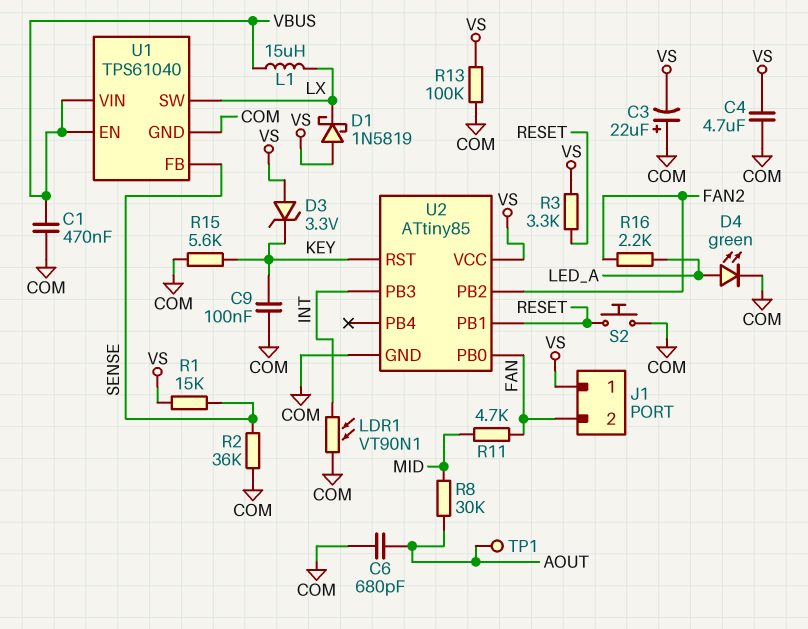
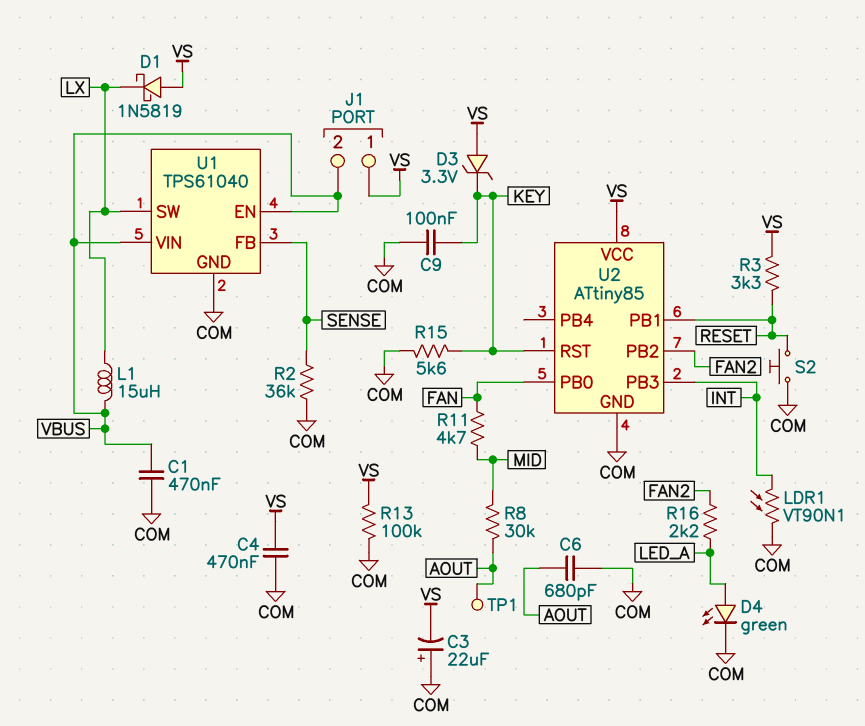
C4: 4.7uF (COM, VS) -> 470nF (COM, VS)
J1 pin 2: FAN -> VBUS
R1: 15k (SENSE, VS) -> none

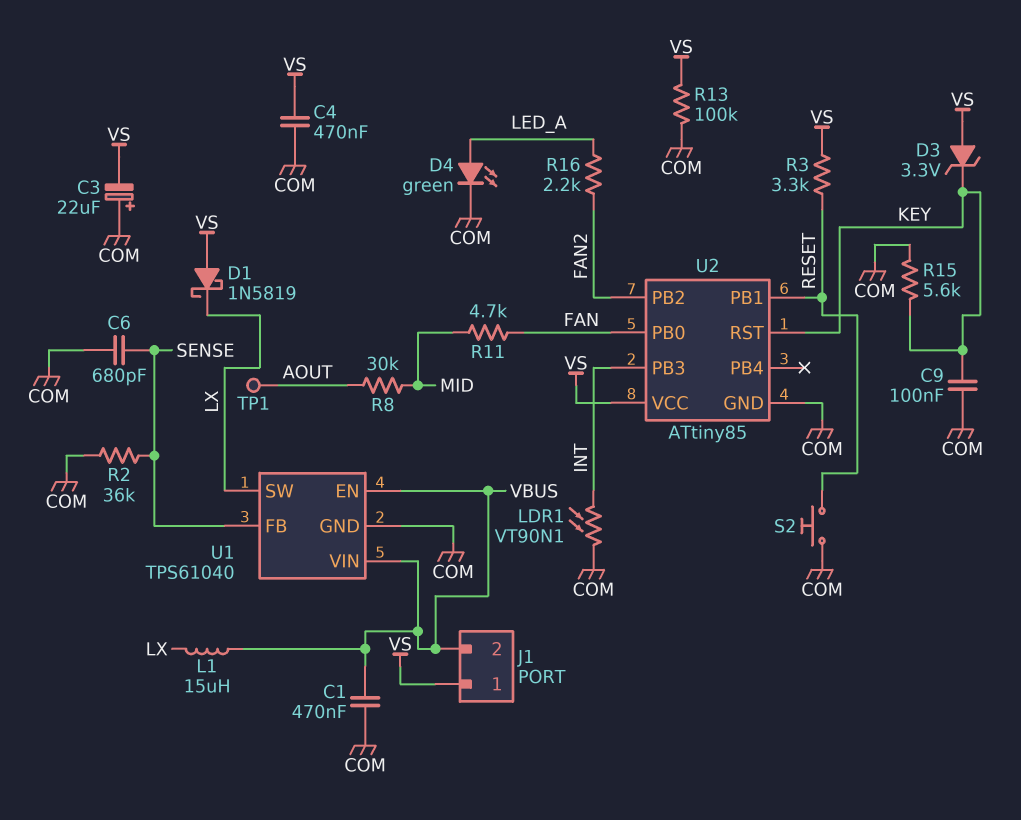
C6: 680pF (AOUT, COM) -> 680pF (COM, SENSE)

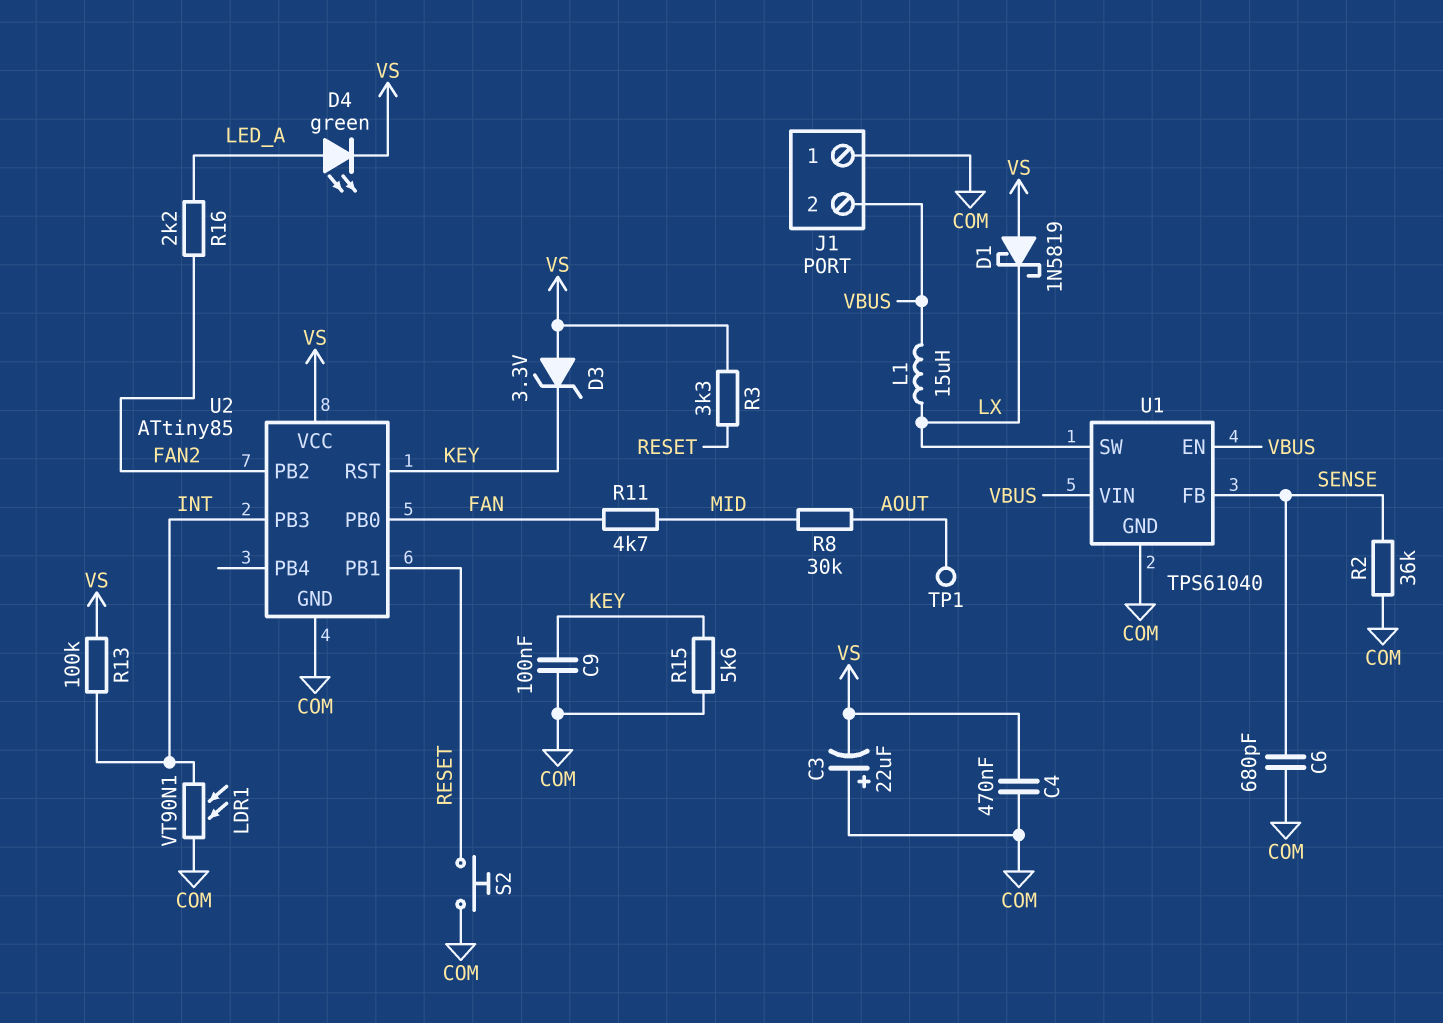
C1: 470nF (COM, VBUS) -> none
D4: LED green (A LED_A, K COM) -> LED green (A LED_A, K VS)
J1 pin 1: VS -> COM
R13: 100k (COM, VS) -> 100k (INT, VS)

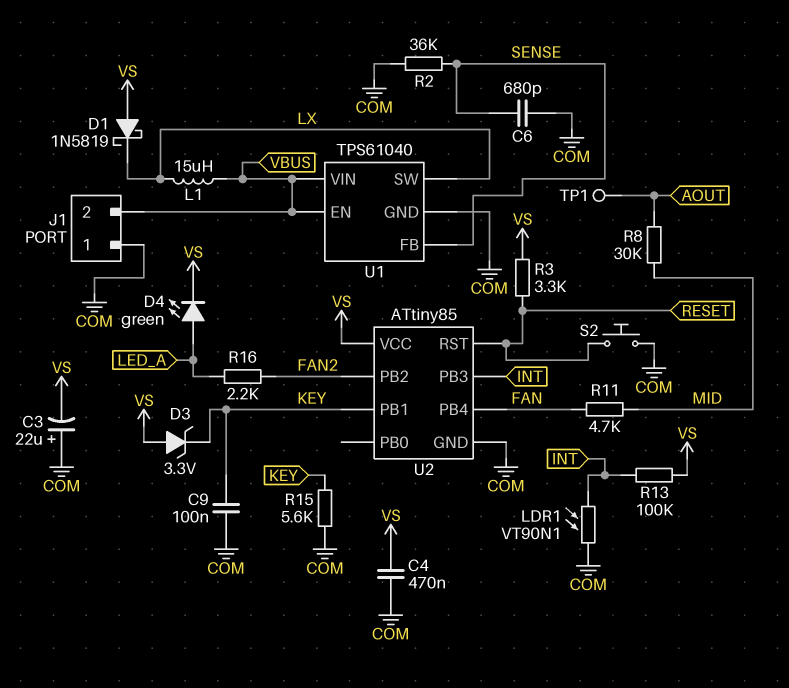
U2 pin PB0: FAN -> none
U2 pin PB1: RESET -> KEY
U2 pin PB4: none -> FAN
U2 pin RST: KEY -> RESET

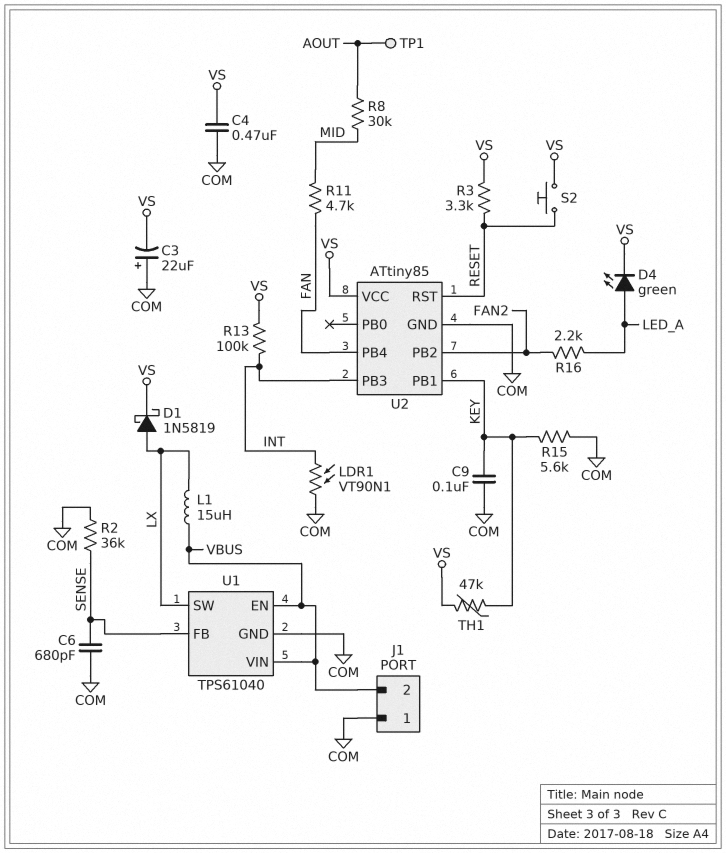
D1: schottky 1N5819 (A VS, K LX) -> schottky 1N5819 (A LX, K VS)
D3: zener 3.3V (A VS, K KEY) -> none
S2: button (COM, RESET) -> button (RESET, VS)
TH1: none -> 47k (KEY, VS)

